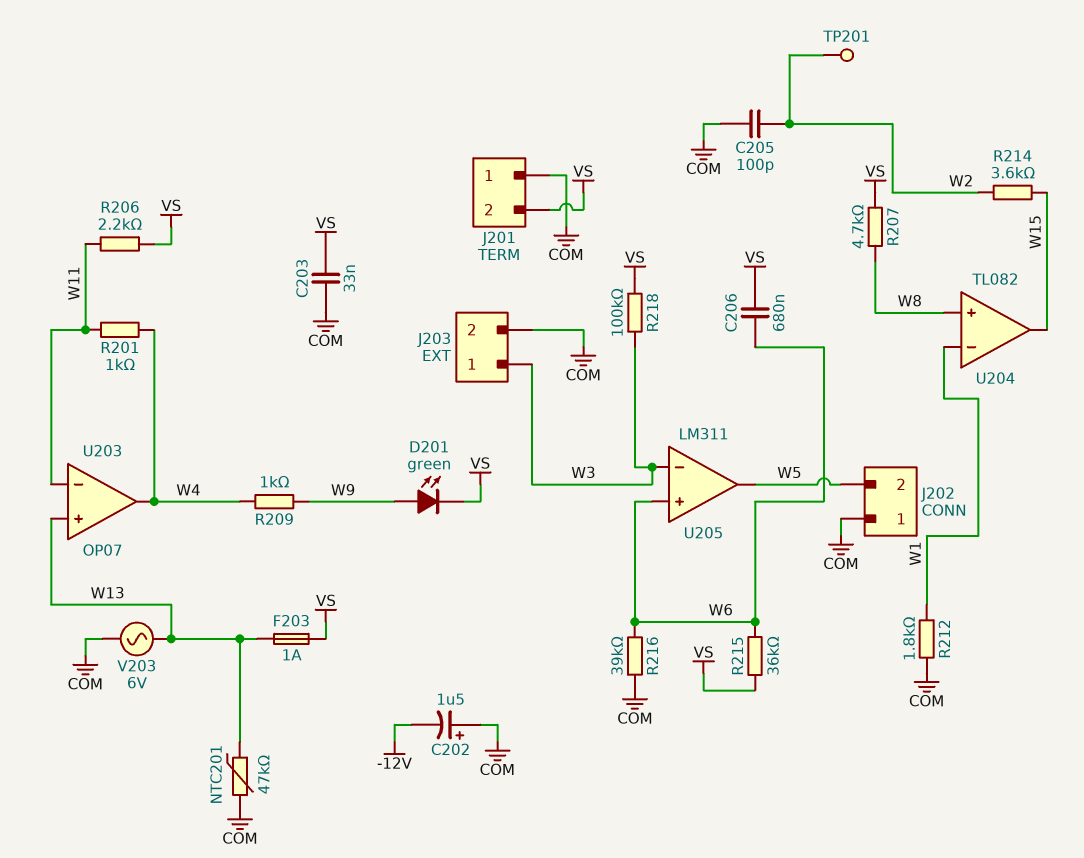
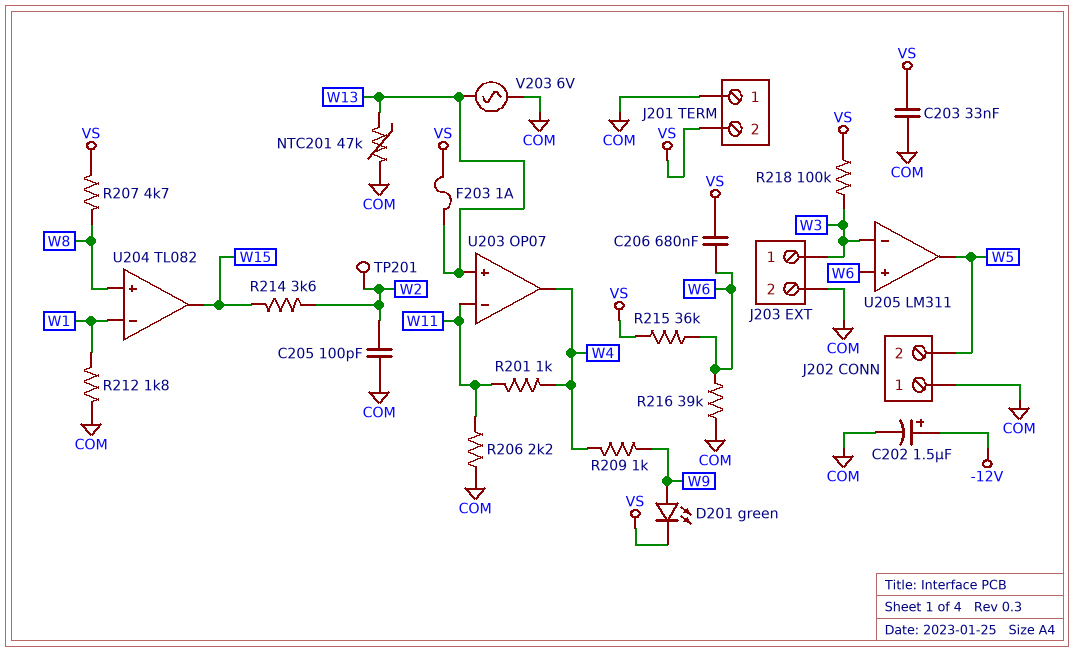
C202: 1.5uF (plus COM, minus -12V) -> 1.5uF (plus -12V, minus COM)
R206: 2.2k (VS, W11) -> 2.2k (COM, W11)

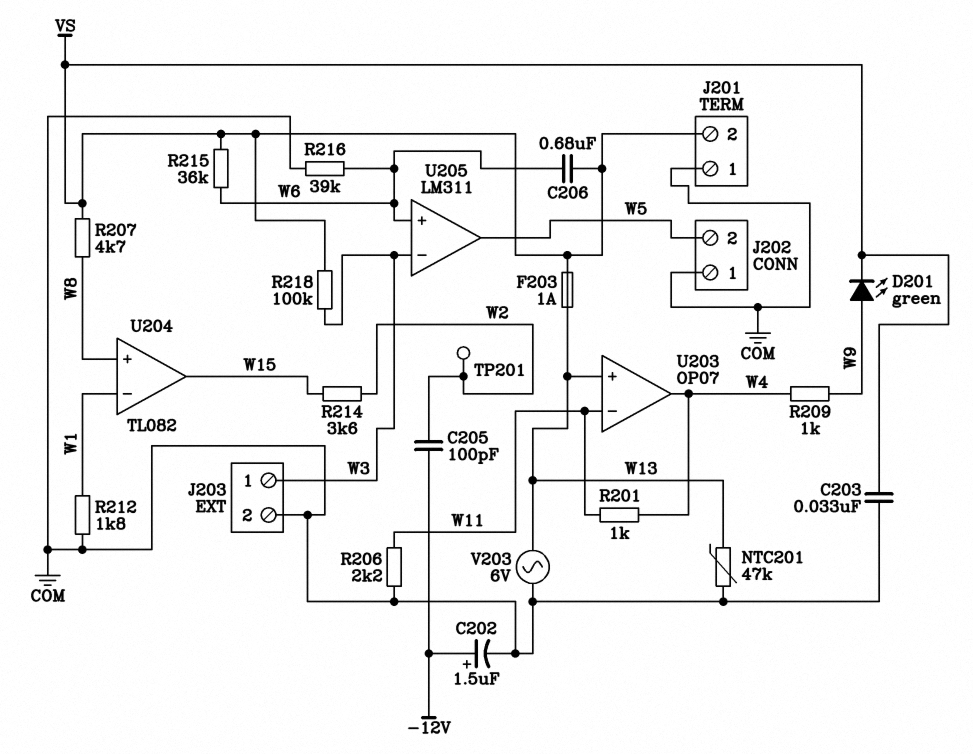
C205: 100pF (COM, W2) -> 100pF (-12V, W2)

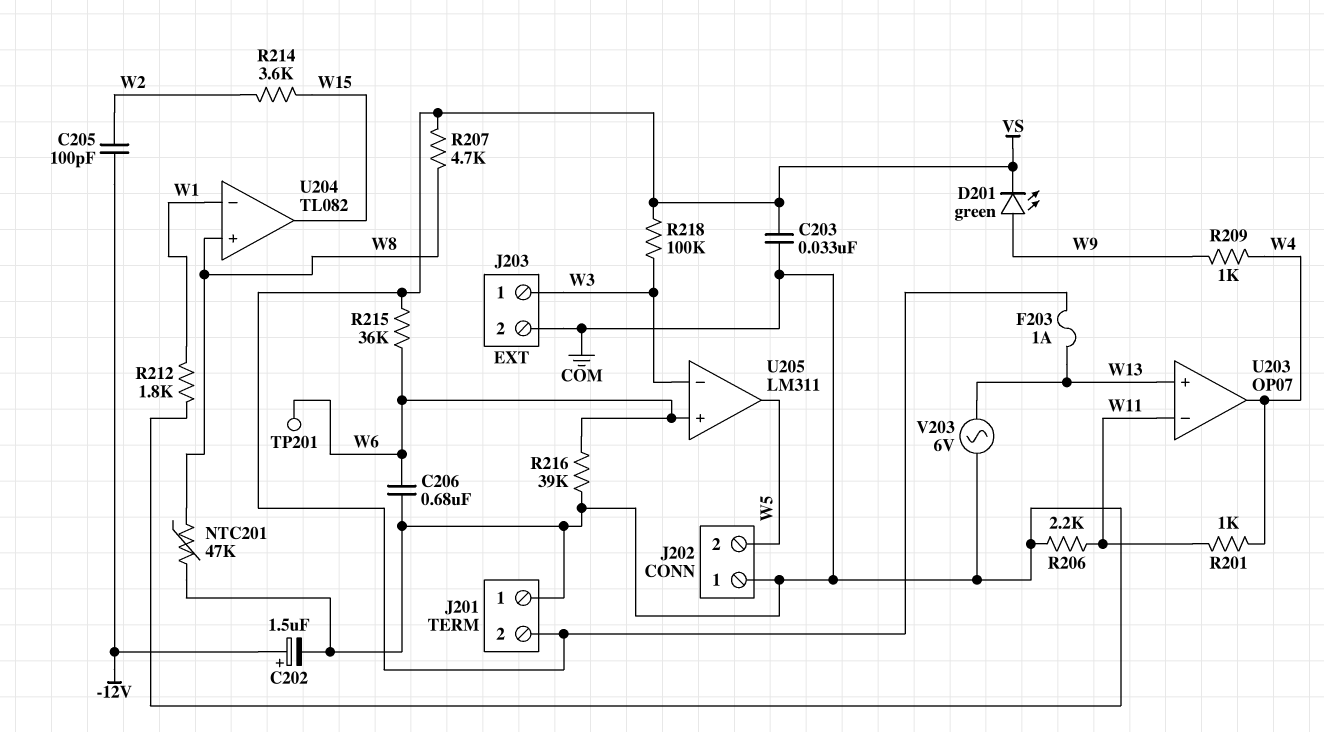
C206: 680nF (VS, W6) -> 680nF (COM, W6)
NTC201: 47k (COM, W13) -> 47k (COM, W8)
TP201: test point (W2) -> test point (W6)

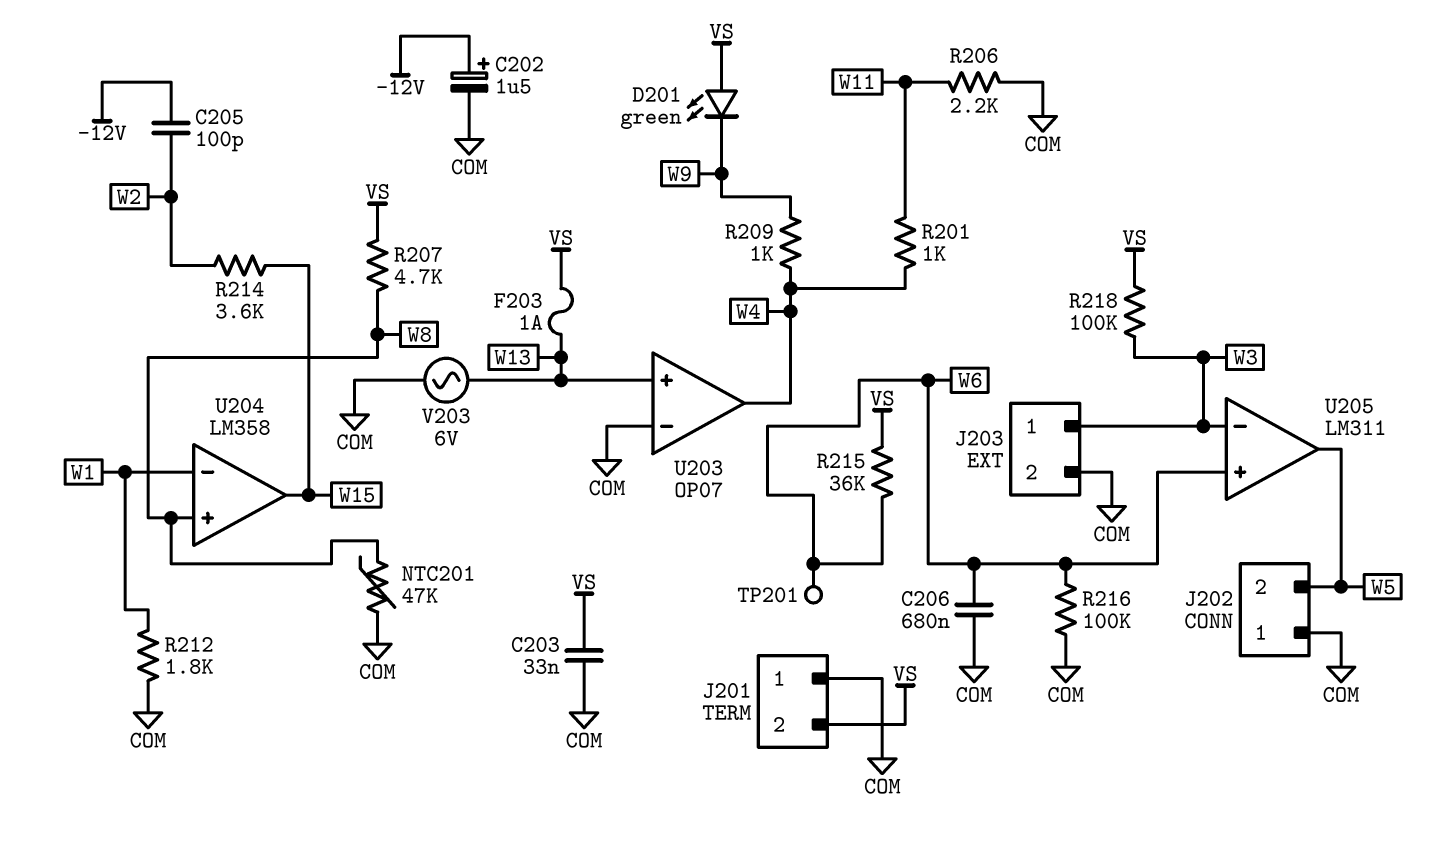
D201: LED green (A W9, K VS) -> LED green (A VS, K W9)
R216: 39k (COM, W6) -> 100k (COM, W6)
U203 pin in-: W11 -> COM
U204: TL082 -> LM358

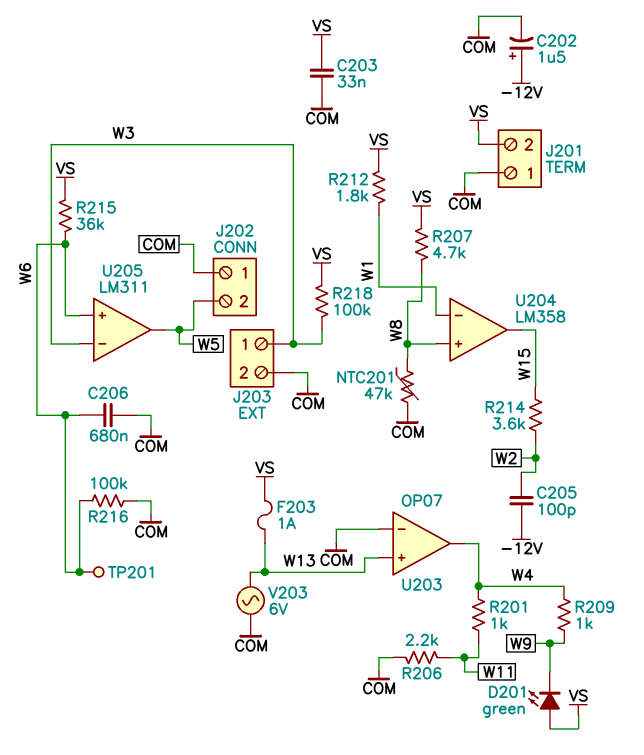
R212: 1.8k (COM, W1) -> 1.8k (VS, W1)

